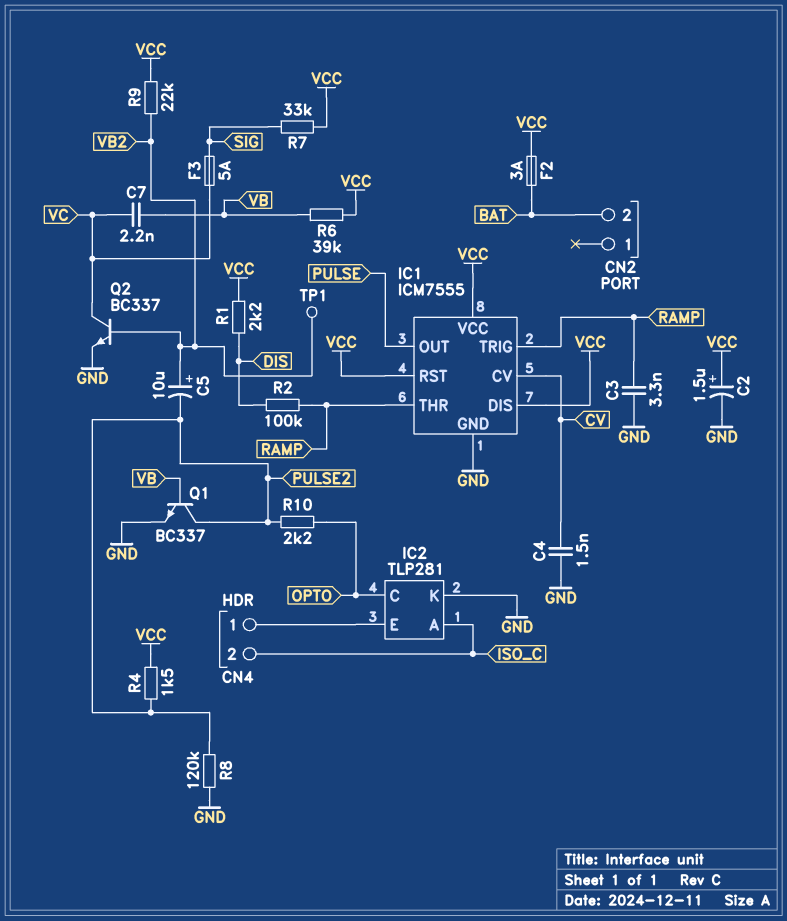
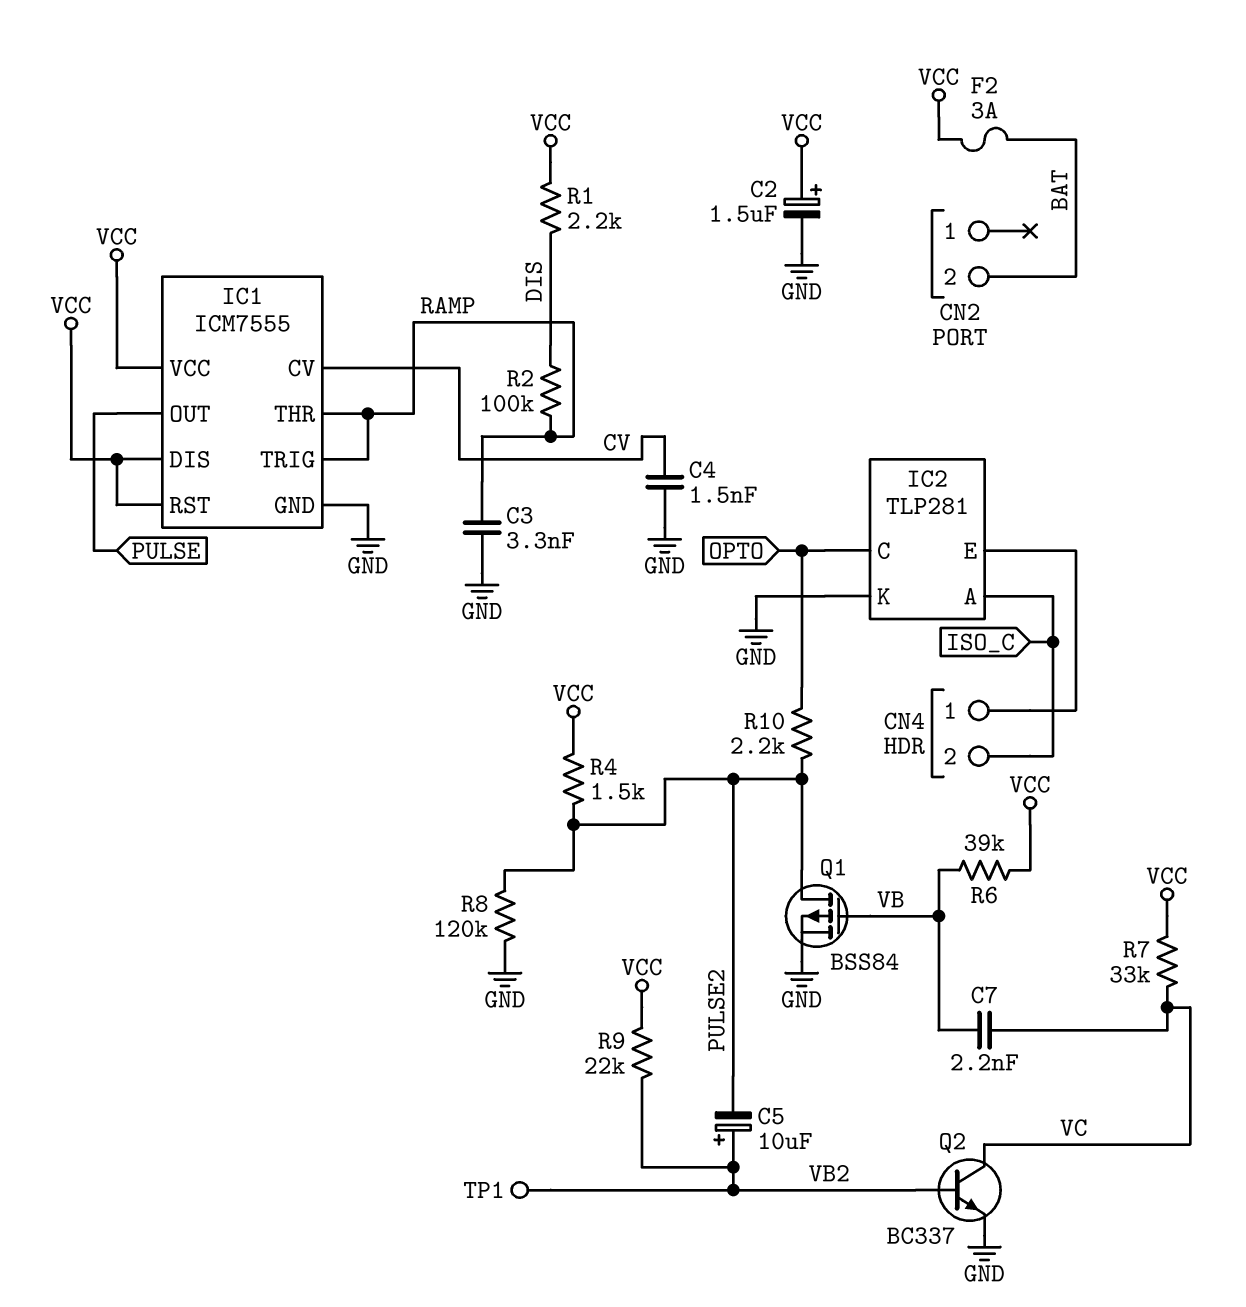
F3: 5A (SIG, VC) -> none
Q1: NPN BC337 (B VB, C PULSE2, E GND) -> PMOS BSS84 (G VB, D PULSE2, S GND)
R7: 33k (SIG, VCC) -> 33k (VC, VCC)

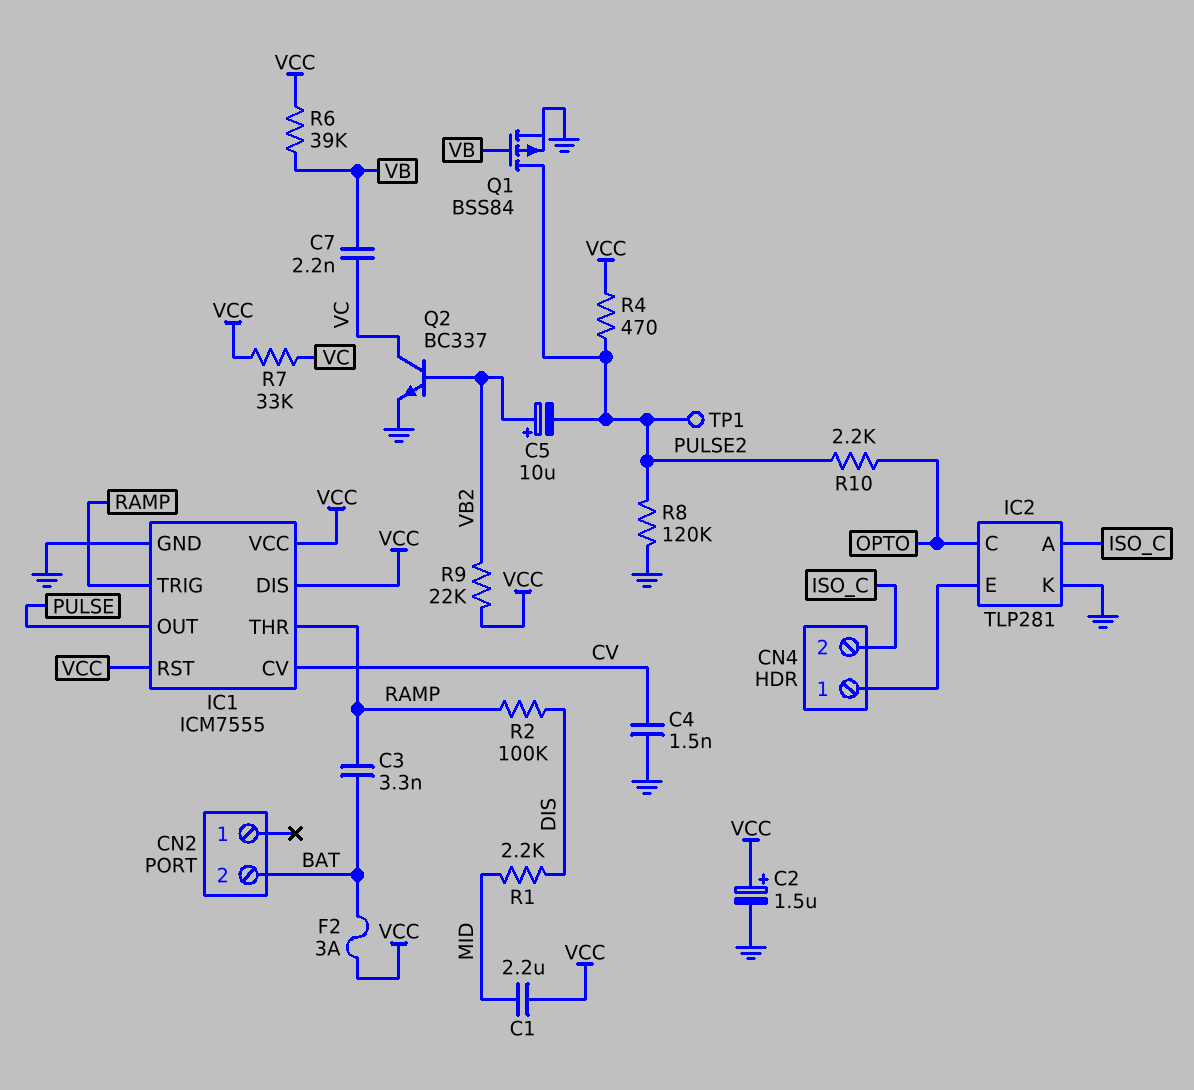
C1: none -> 2.2uF (MID, VCC)
C3: 3.3nF (GND, RAMP) -> 3.3nF (BAT, RAMP)
R1: 2.2k (DIS, VCC) -> 2.2k (DIS, MID)
R4: 1.5k (PULSE2, VCC) -> 470 (PULSE2, VCC)
TP1: test point (VB2) -> test point (PULSE2)

